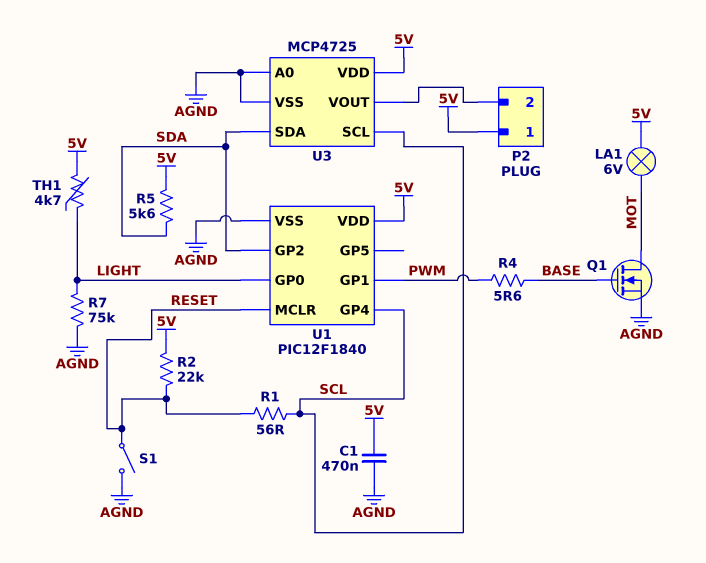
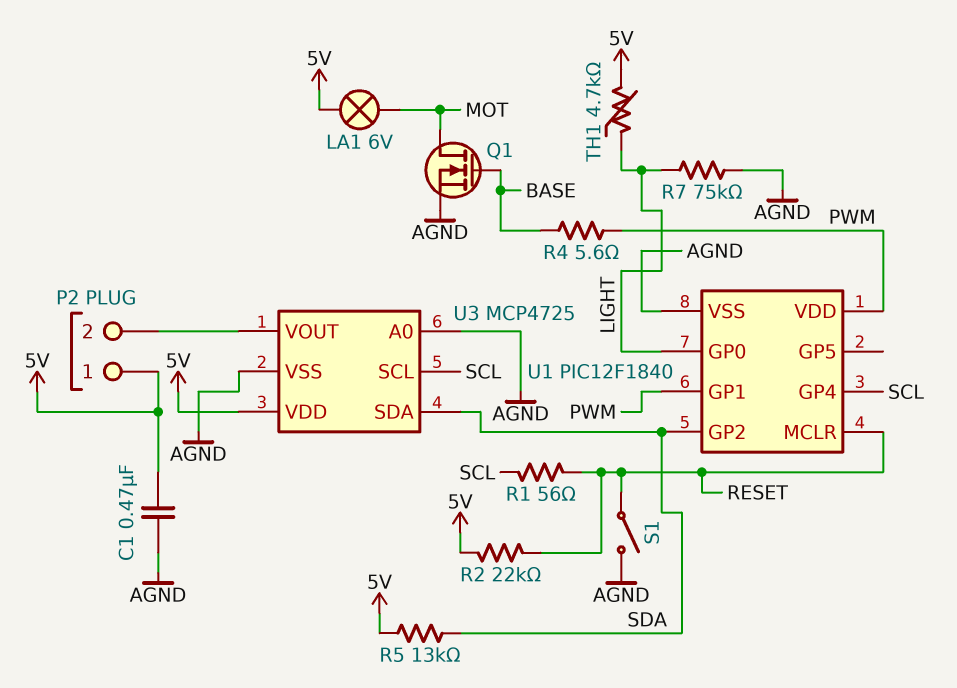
R5: 5.6k (5V, SDA) -> 13k (5V, SDA)
U1 pin VDD: 5V -> PWM

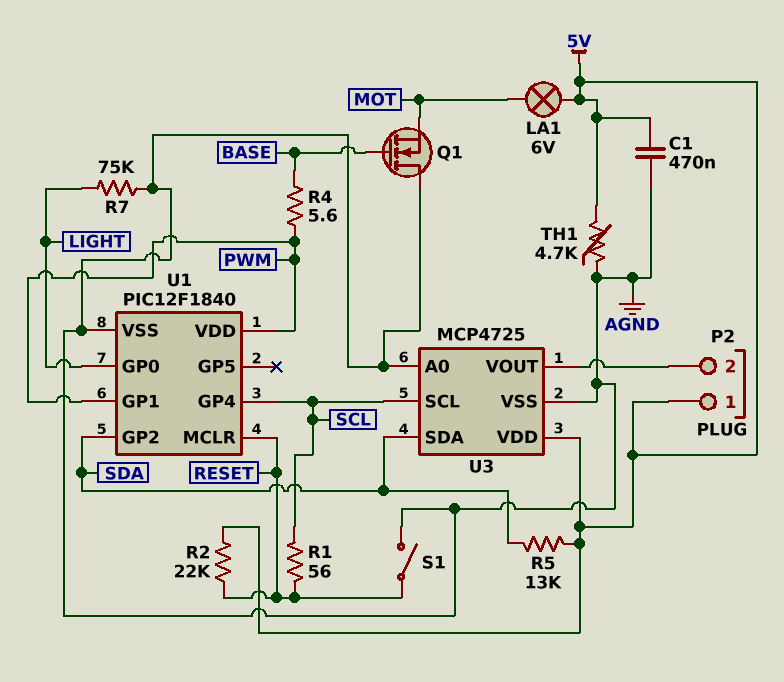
Q1: NMOS (G BASE, D MOT, S AGND) -> NMOS (G BASE, D AGND, S MOT)
TH1: 4.7k (5V, LIGHT) -> 4.7k (5V, AGND)

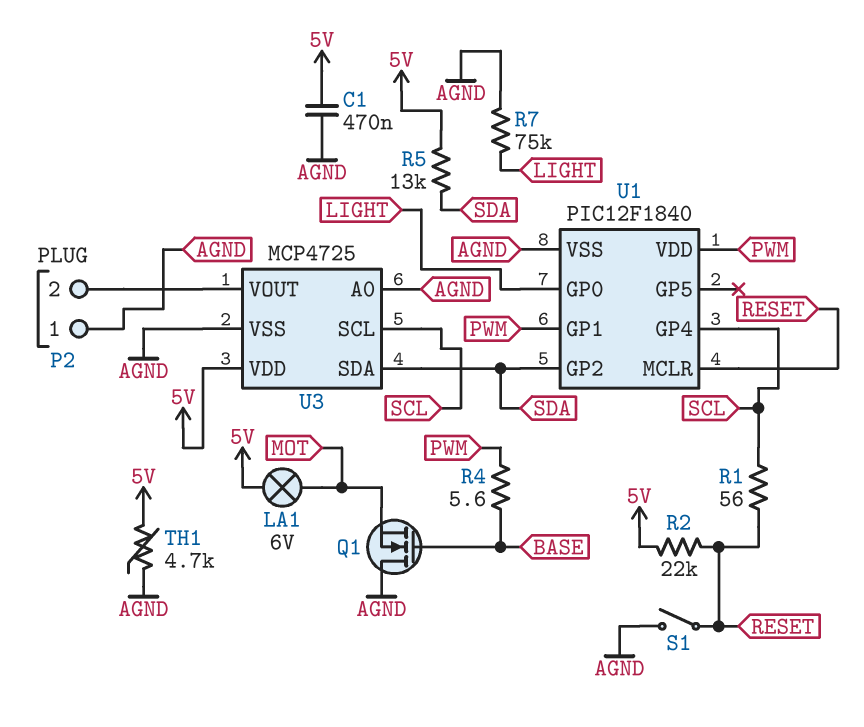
P2 pin 1: 5V -> AGND

